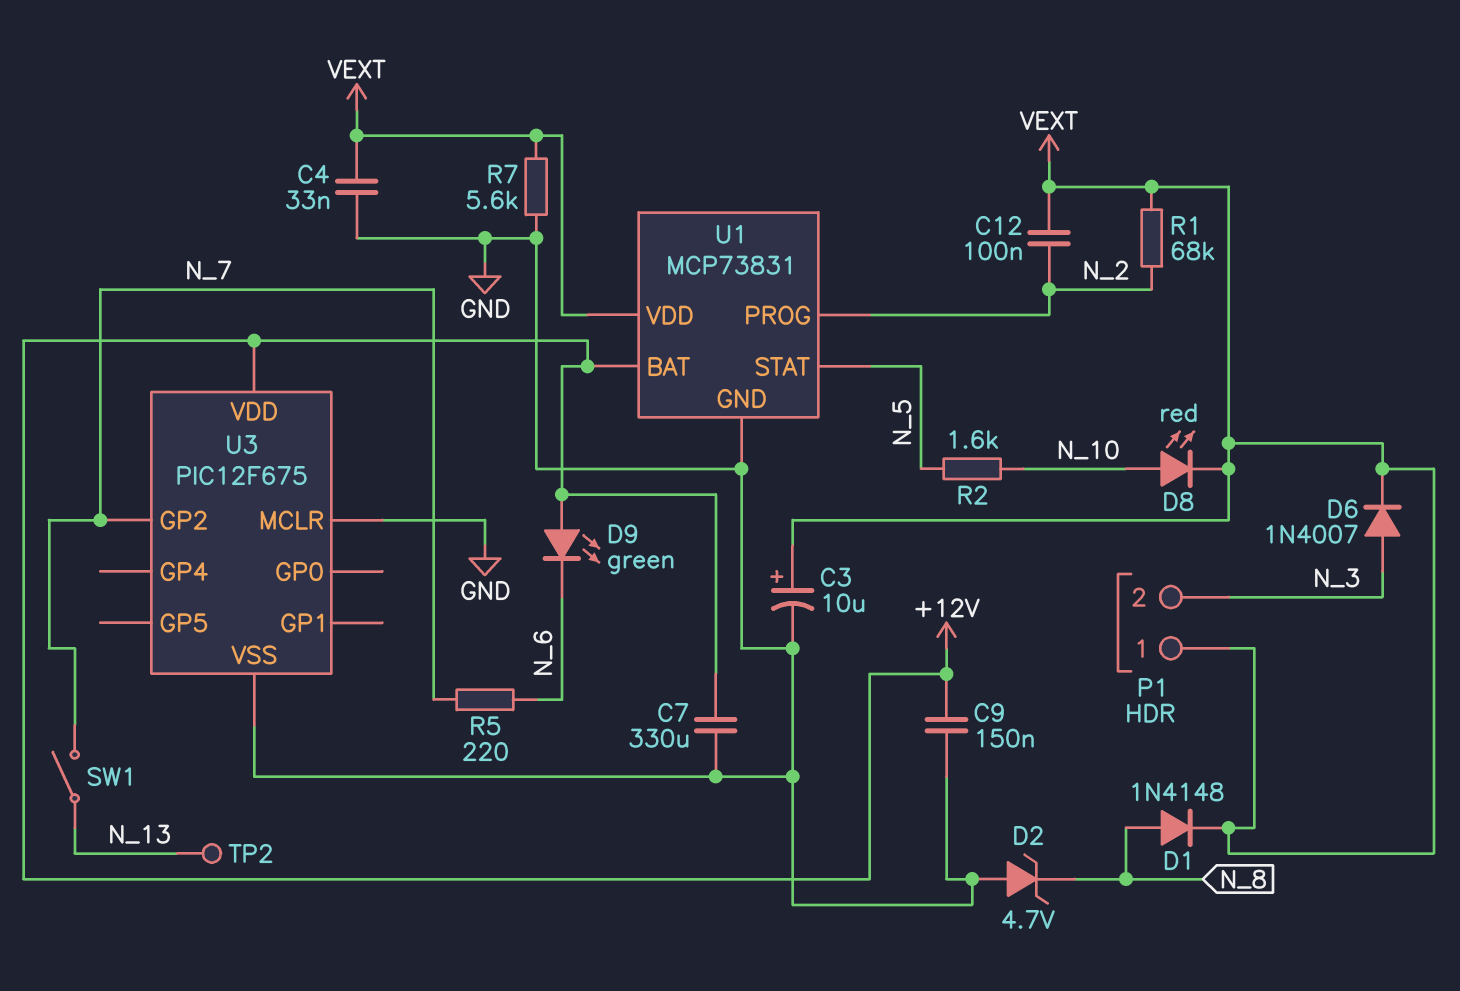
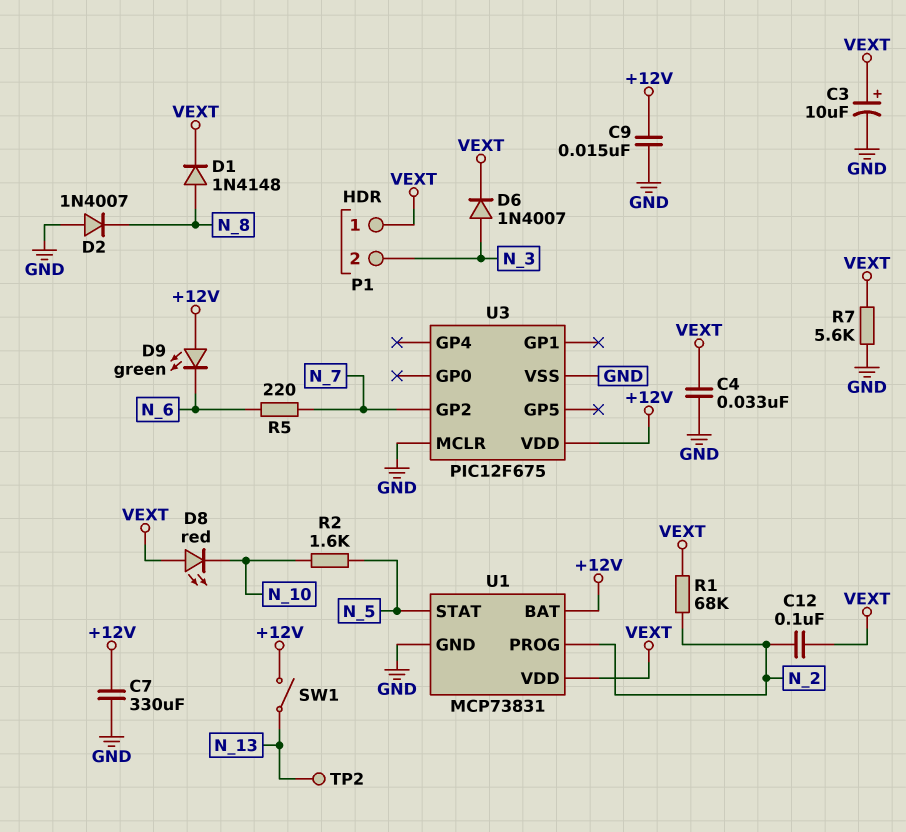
C9: 150nF (+12V, GND) -> 15nF (+12V, GND)
D2: zener 4.7V (A GND, K N_8) -> diode 1N4007 (A GND, K N_8)
D8: LED red (A N_10, K VEXT) -> LED red (A VEXT, K N_10)
SW1: switch (N_7, N_13) -> switch (+12V, N_13)

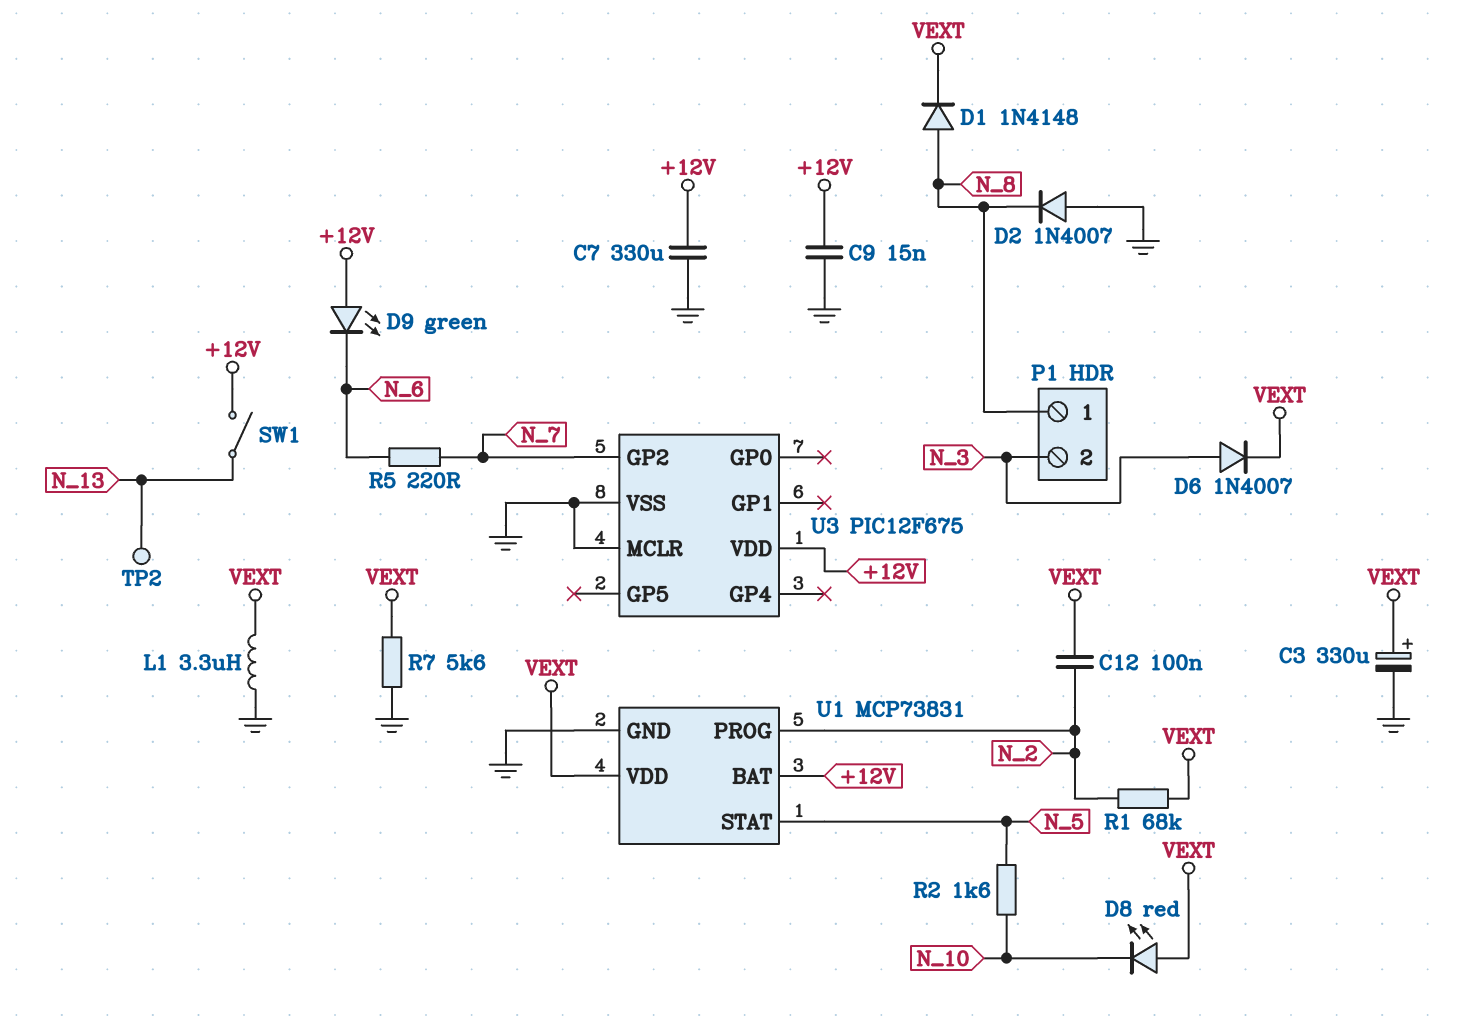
C3: 10uF (plus VEXT, minus GND) -> 330uF (plus VEXT, minus GND)
C4: 33nF (GND, VEXT) -> none
L1: none -> 3.3uH (GND, VEXT)
P1 pin 1: VEXT -> N_8

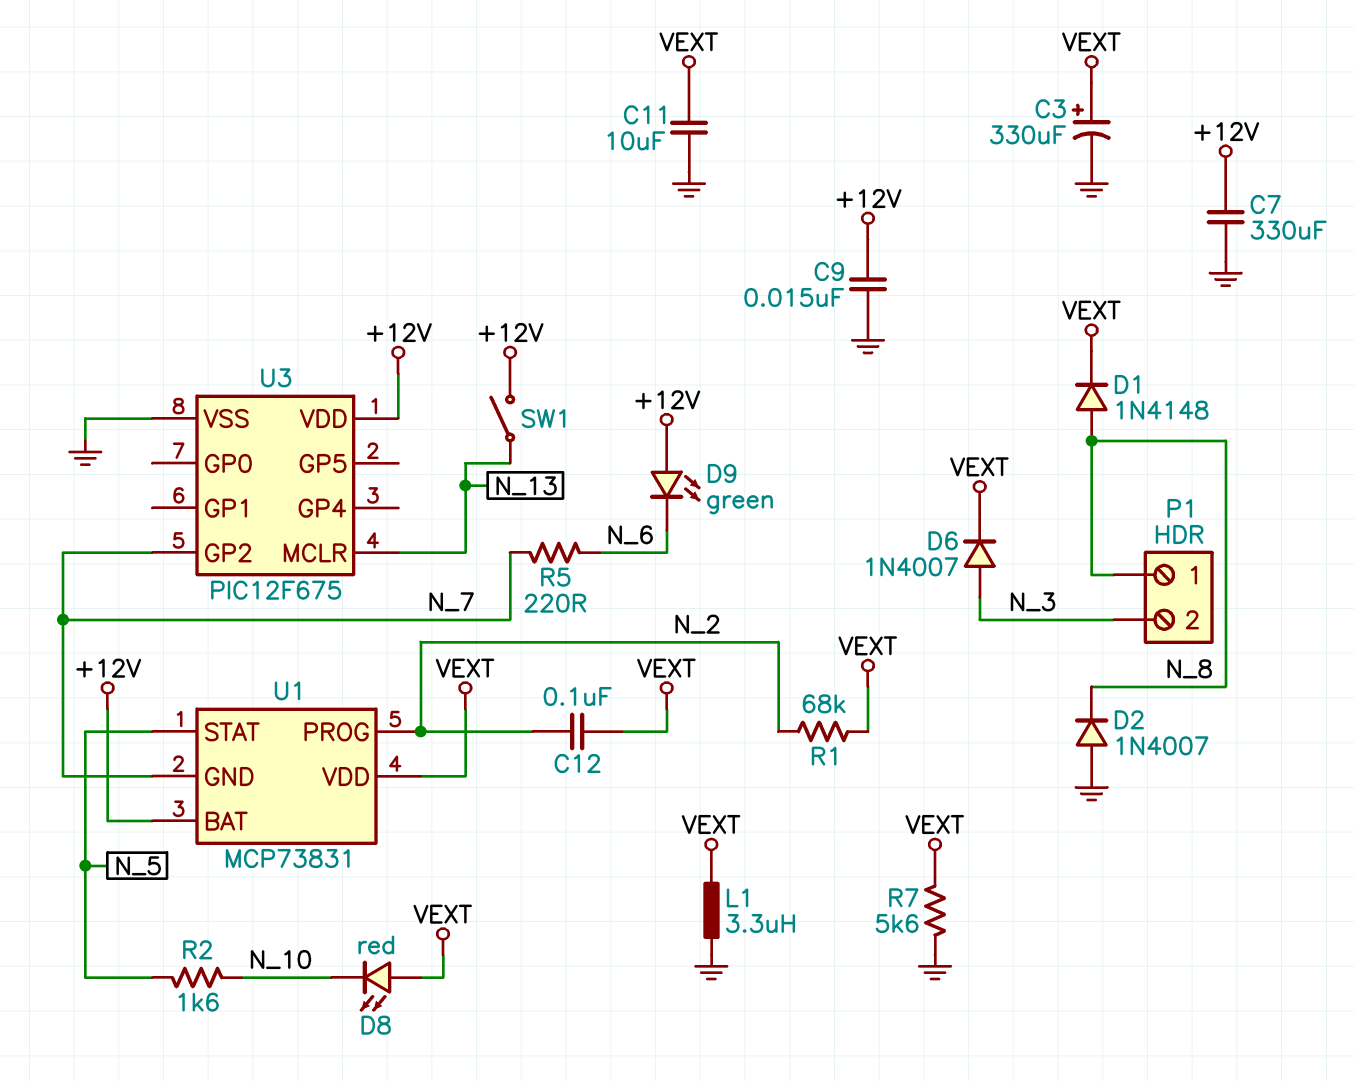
C11: none -> 10uF (GND, VEXT)
TP2: test point (N_13) -> none
U1 pin GND: GND -> N_7
U3 pin MCLR: GND -> N_13

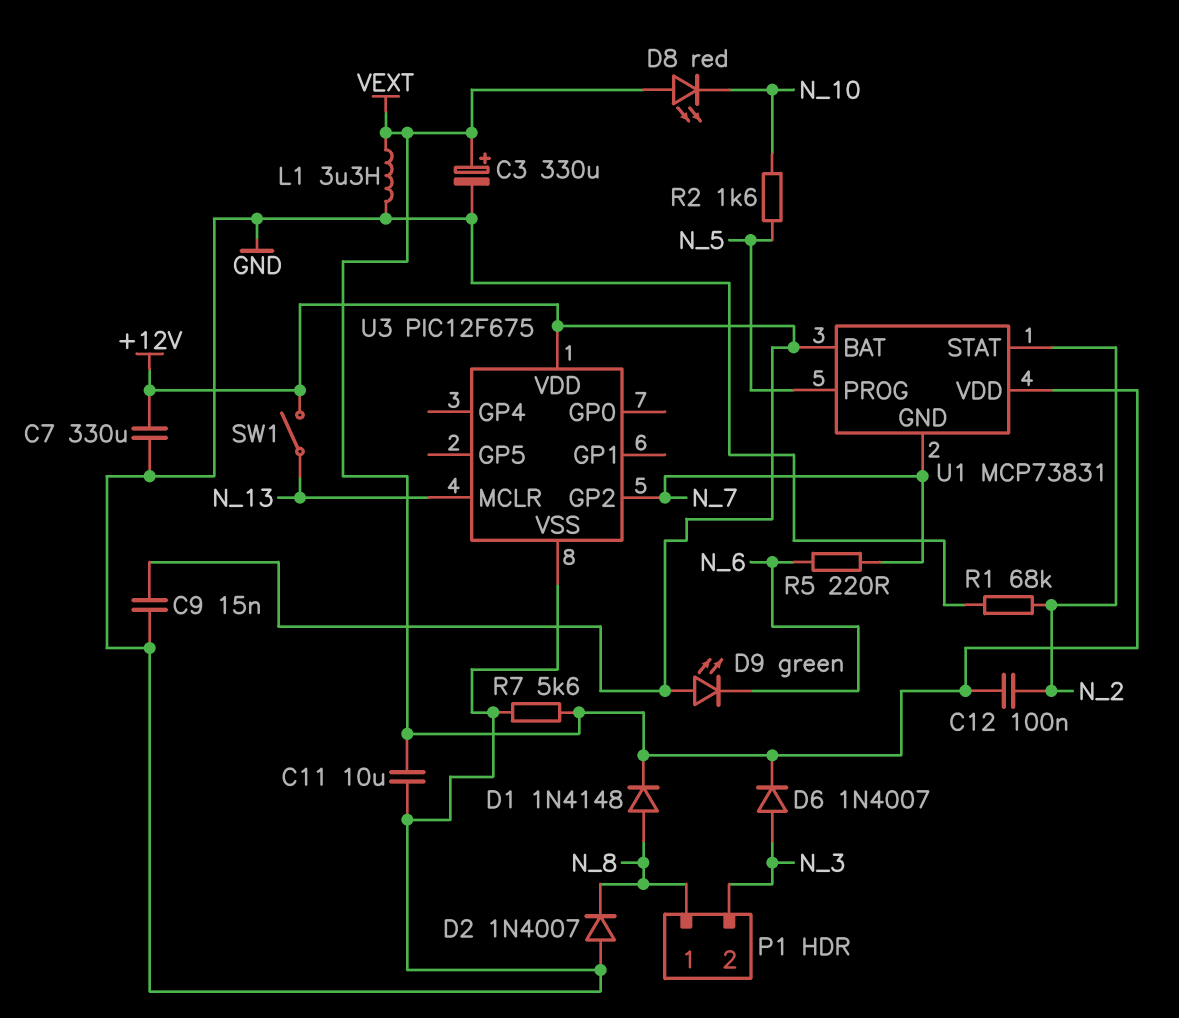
R1: 68k (N_2, VEXT) -> 68k (GND, N_2)
U1 pin PROG: N_2 -> N_5
U1 pin STAT: N_5 -> N_2

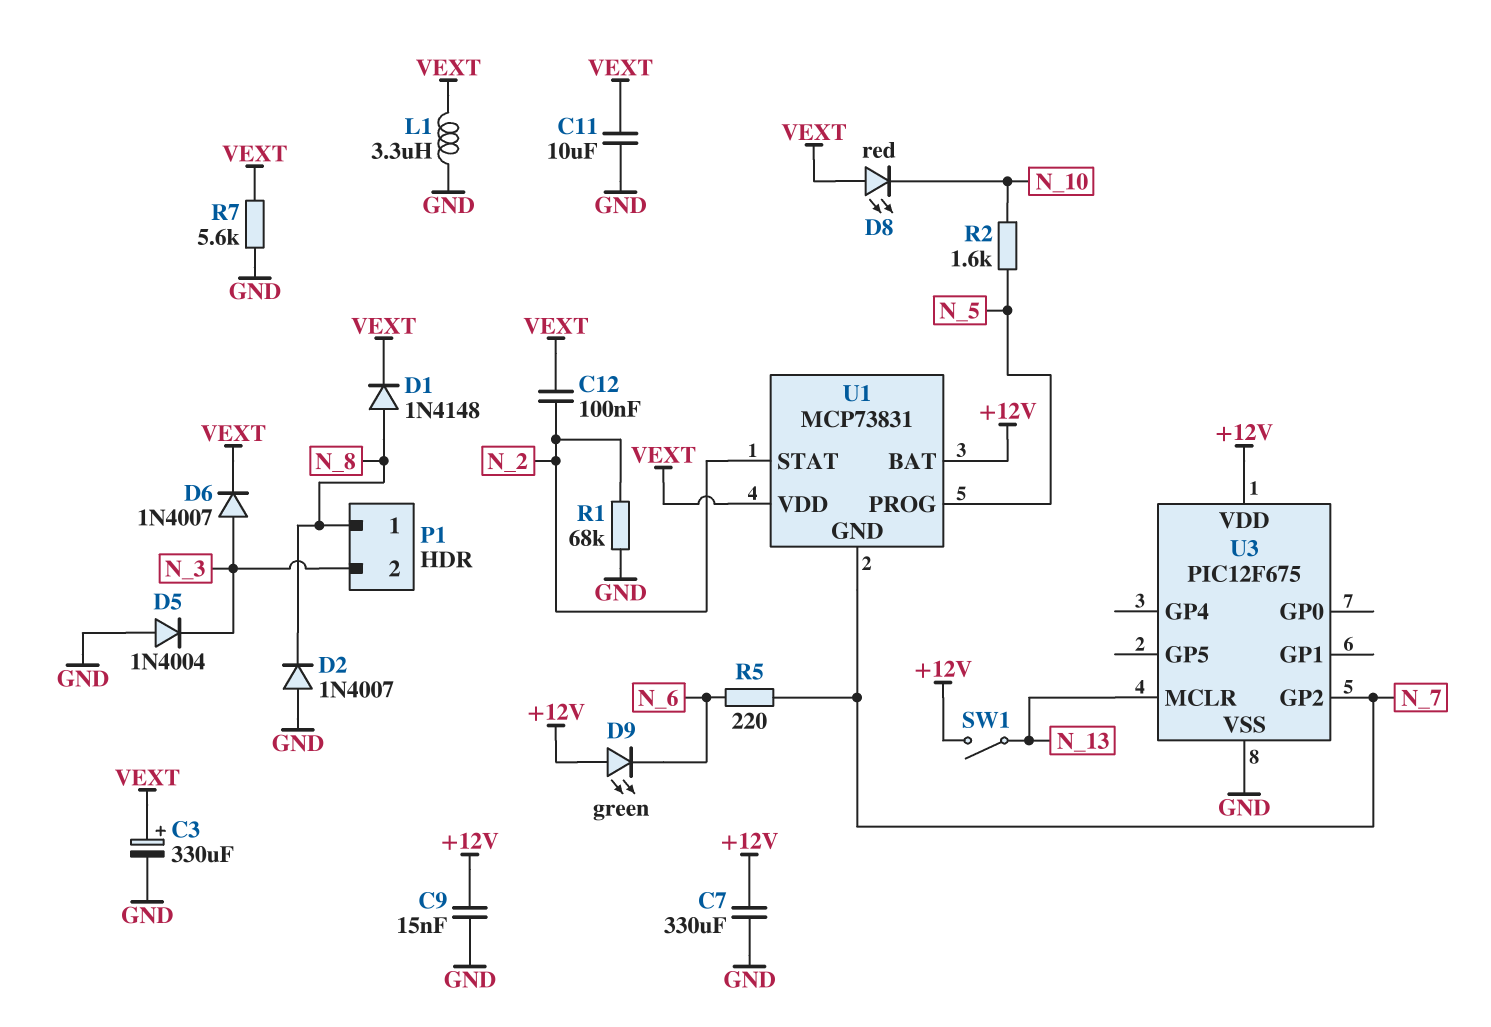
D5: none -> diode 1N4004 (A GND, K N_3)

